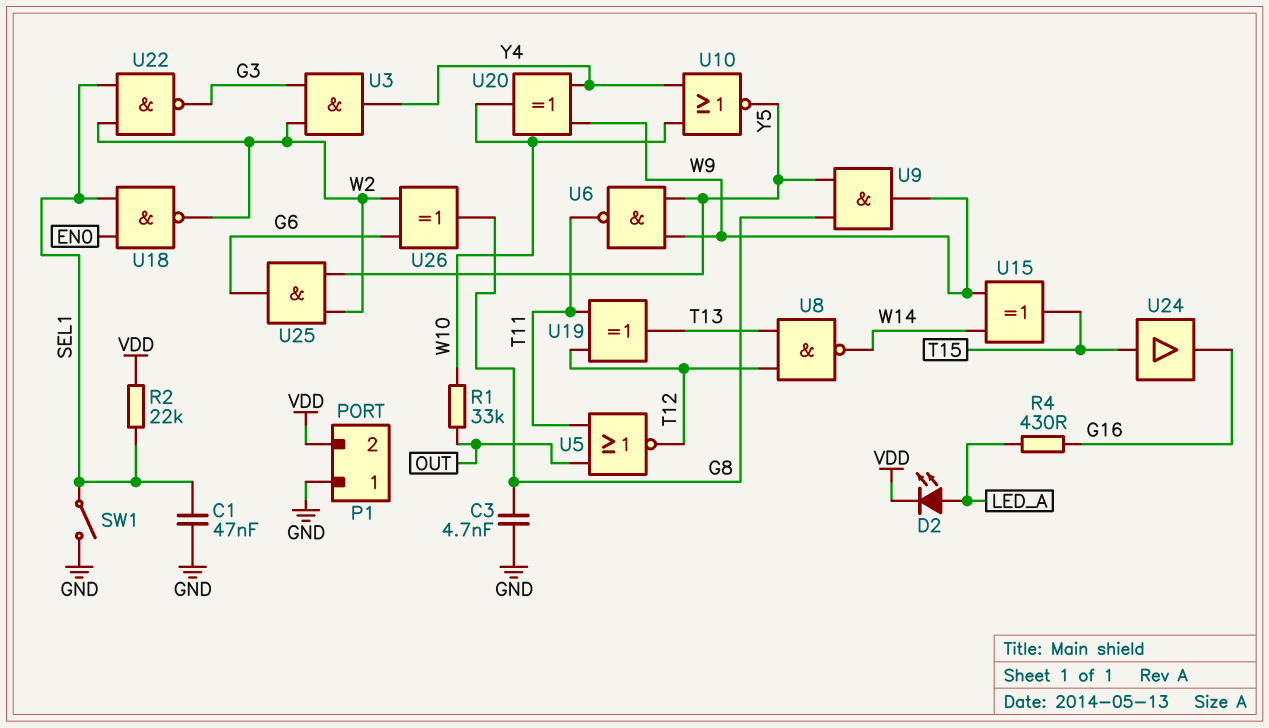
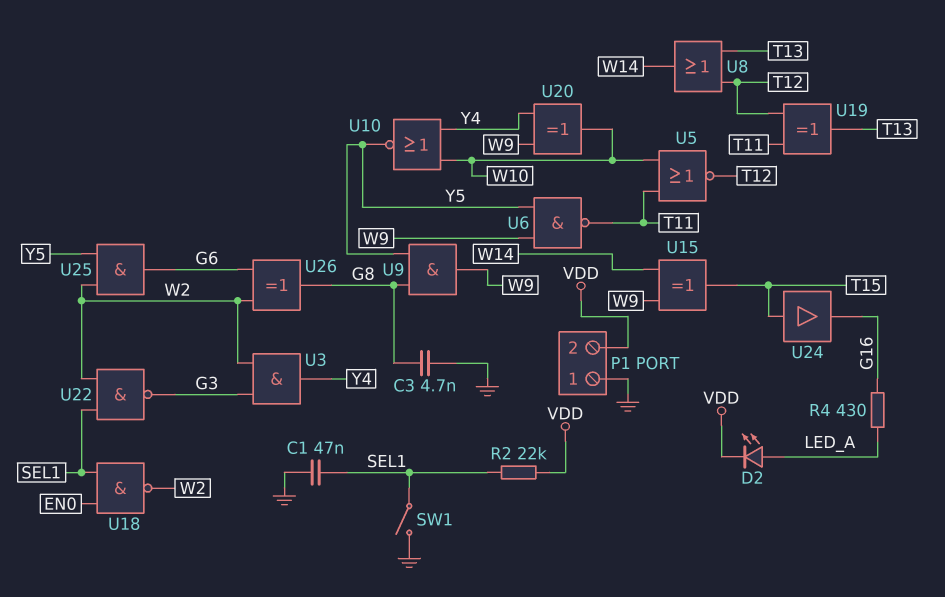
R1: 33k (OUT, W10) -> none
U5: NOR (in OUT, in T11, out T12) -> NOR (in T11, in W10, out T12)
U8: NAND (in T12, in T13, out W14) -> OR (in T12, in T13, out W14)

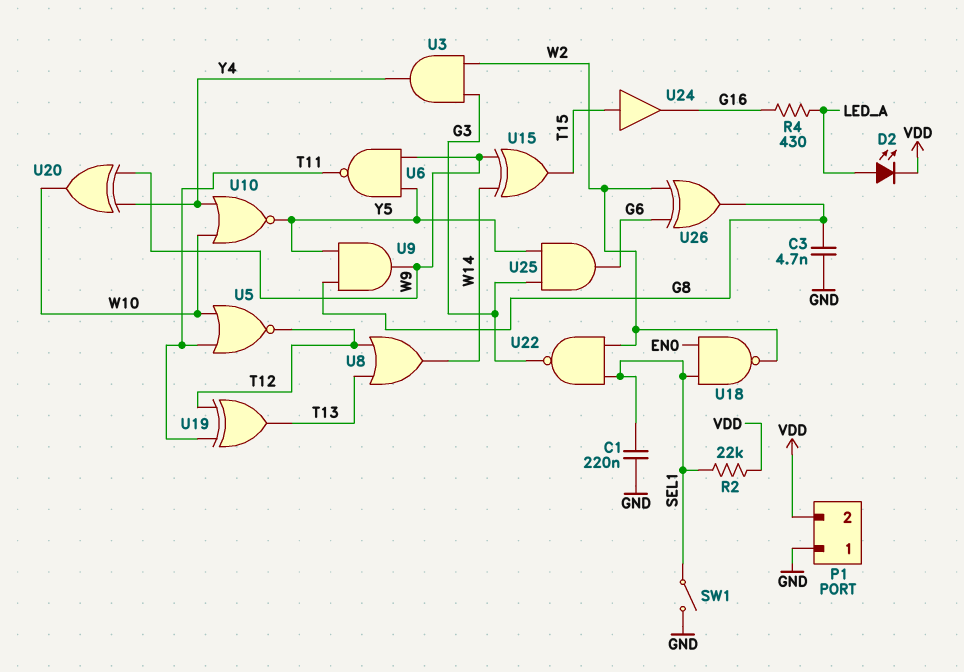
C1: 47nF (GND, SEL1) -> 220nF (GND, SEL1)
U25: AND (in W2, in Y5, out G6) -> AND (in G3, in Y5, out G6)

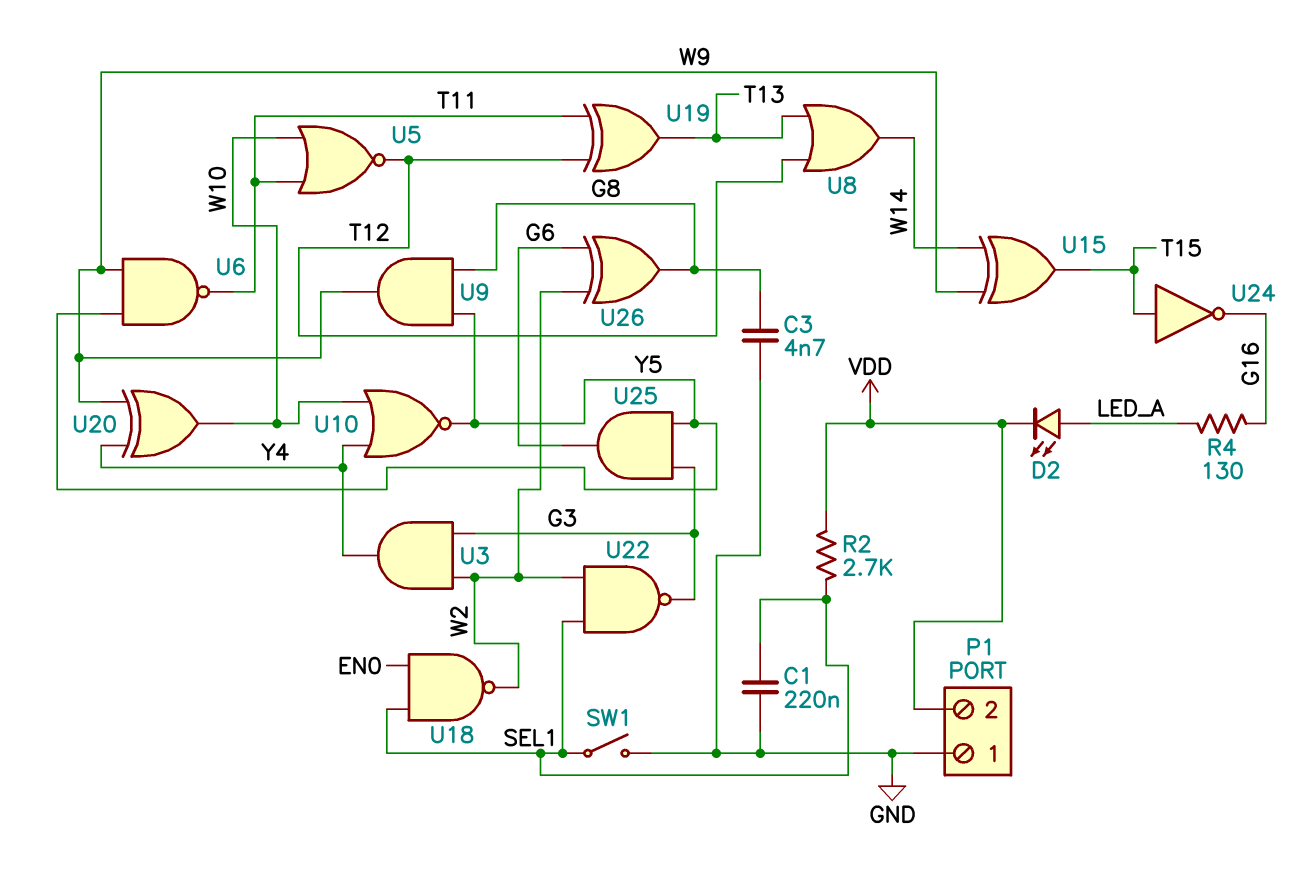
R2: 22k (SEL1, VDD) -> 2.7k (SEL1, VDD)
R4: 430 (G16, LED_A) -> 130 (G16, LED_A)
U24: buffer (in T15, out G16) -> NOT (in T15, out G16)

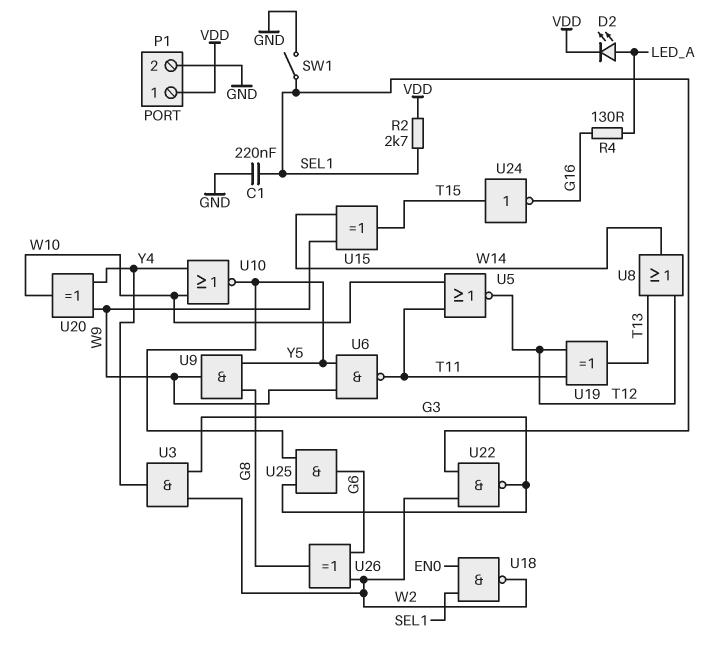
C3: 4.7nF (G8, GND) -> none
P1 pin 1: GND -> VDD
P1 pin 2: VDD -> GND

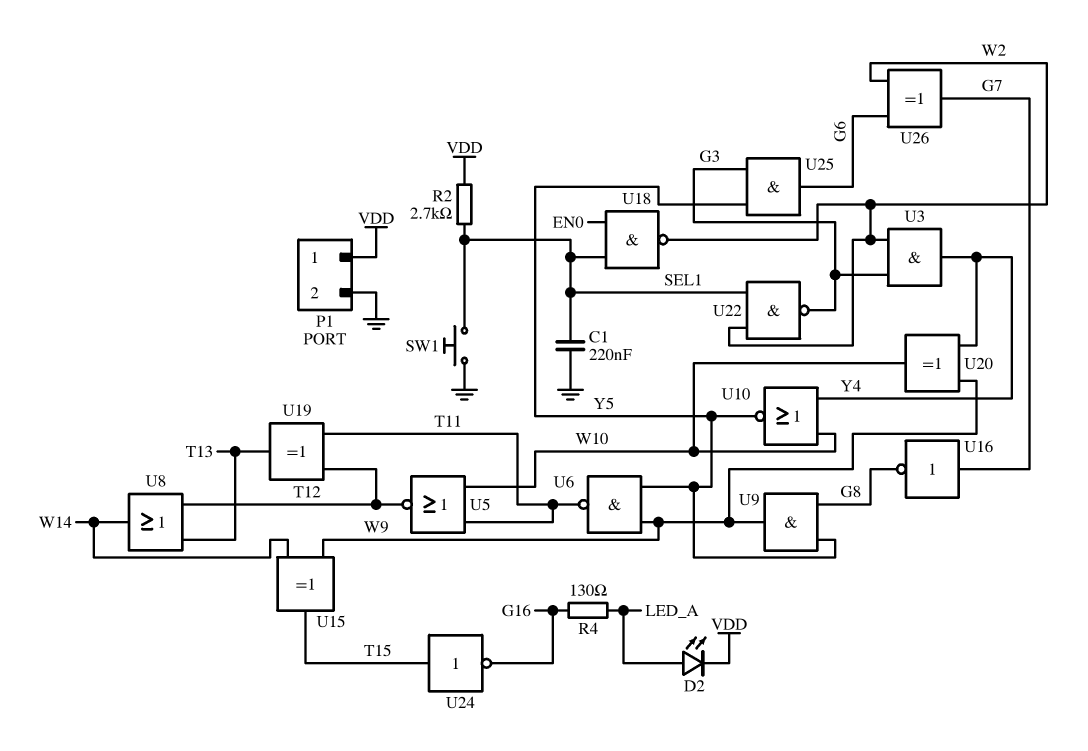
SW1: switch (GND, SEL1) -> button (GND, SEL1)
U16: none -> NOT (in G7, out G8)
U26: XOR (in G6, in W2, out G8) -> XOR (in G6, in W2, out G7)

